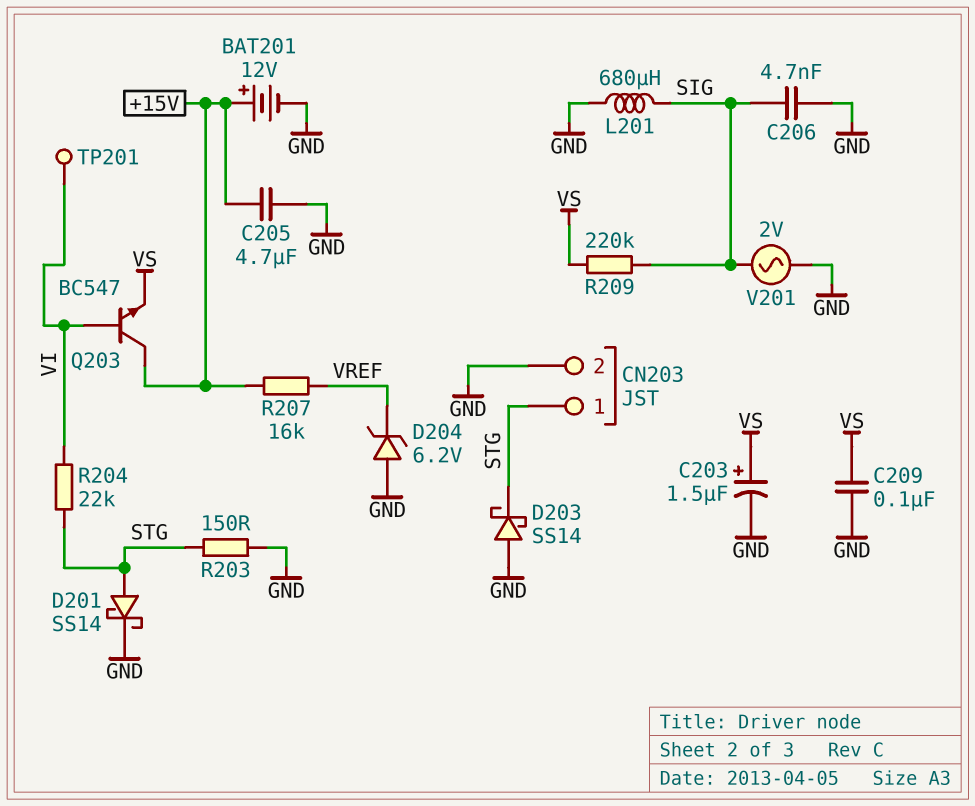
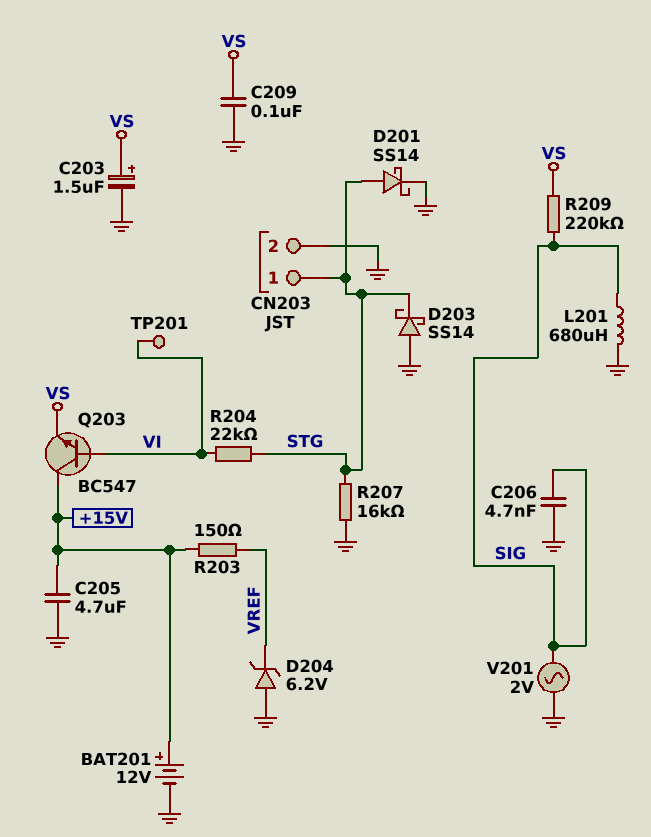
R203: 150 (GND, STG) -> 150 (+15V, VREF)
R207: 16k (+15V, VREF) -> 16k (GND, STG)

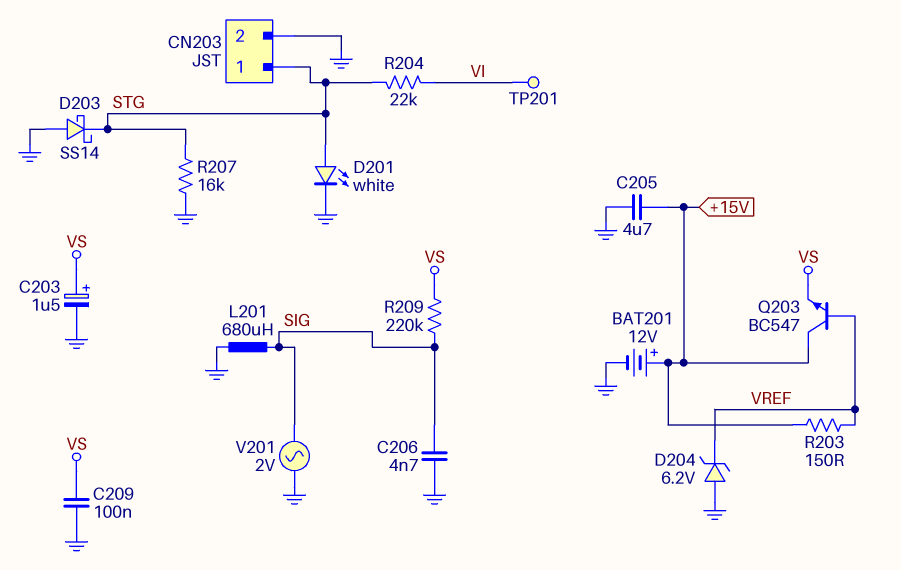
D201: schottky SS14 (A STG, K GND) -> LED white (A STG, K GND)
Q203: NPN BC547 (B VI, C +15V, E VS) -> NPN BC547 (B VREF, C +15V, E VS)

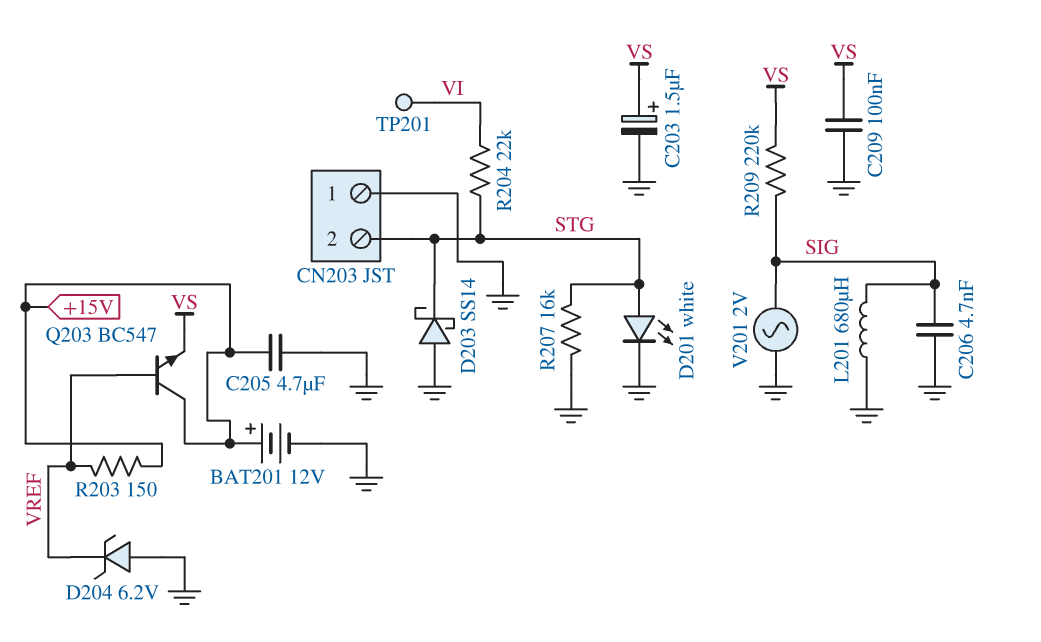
CN203 pin 1: STG -> GND
CN203 pin 2: GND -> STG

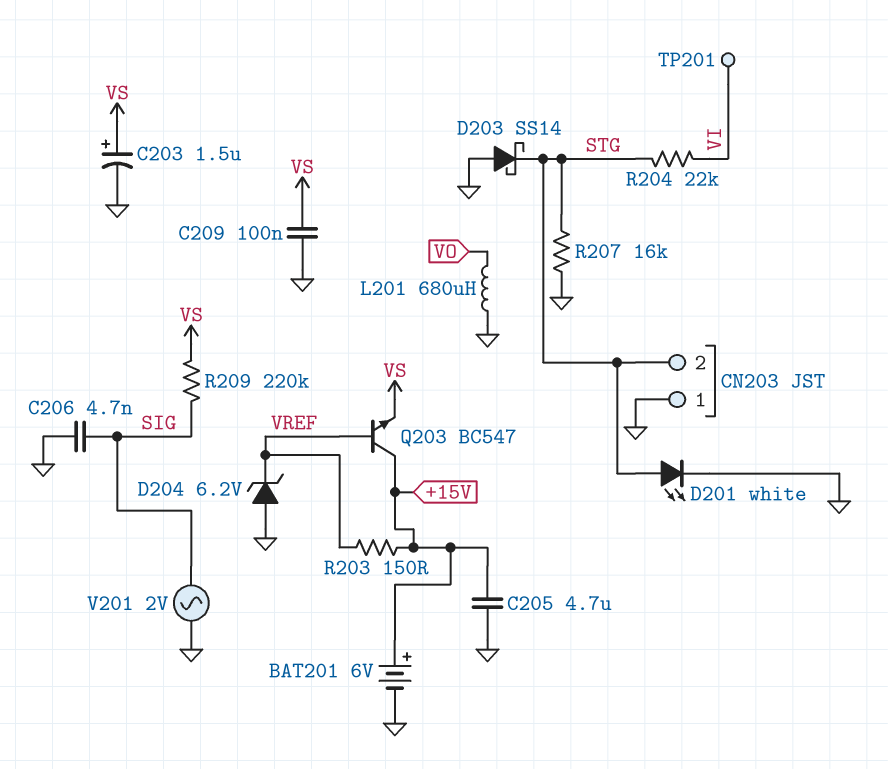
BAT201: 12V (plus +15V, minus GND) -> 6V (plus +15V, minus GND)
L201: 680uH (GND, SIG) -> 680uH (GND, VO)

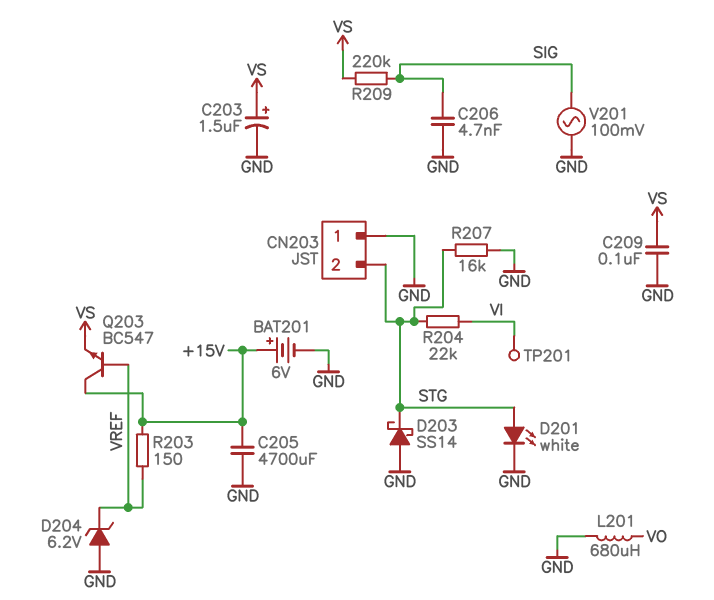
C205: 4.7uF (+15V, GND) -> 4700uF (+15V, GND)
V201: AC 2V (GND, SIG) -> AC 100mV (GND, SIG)

